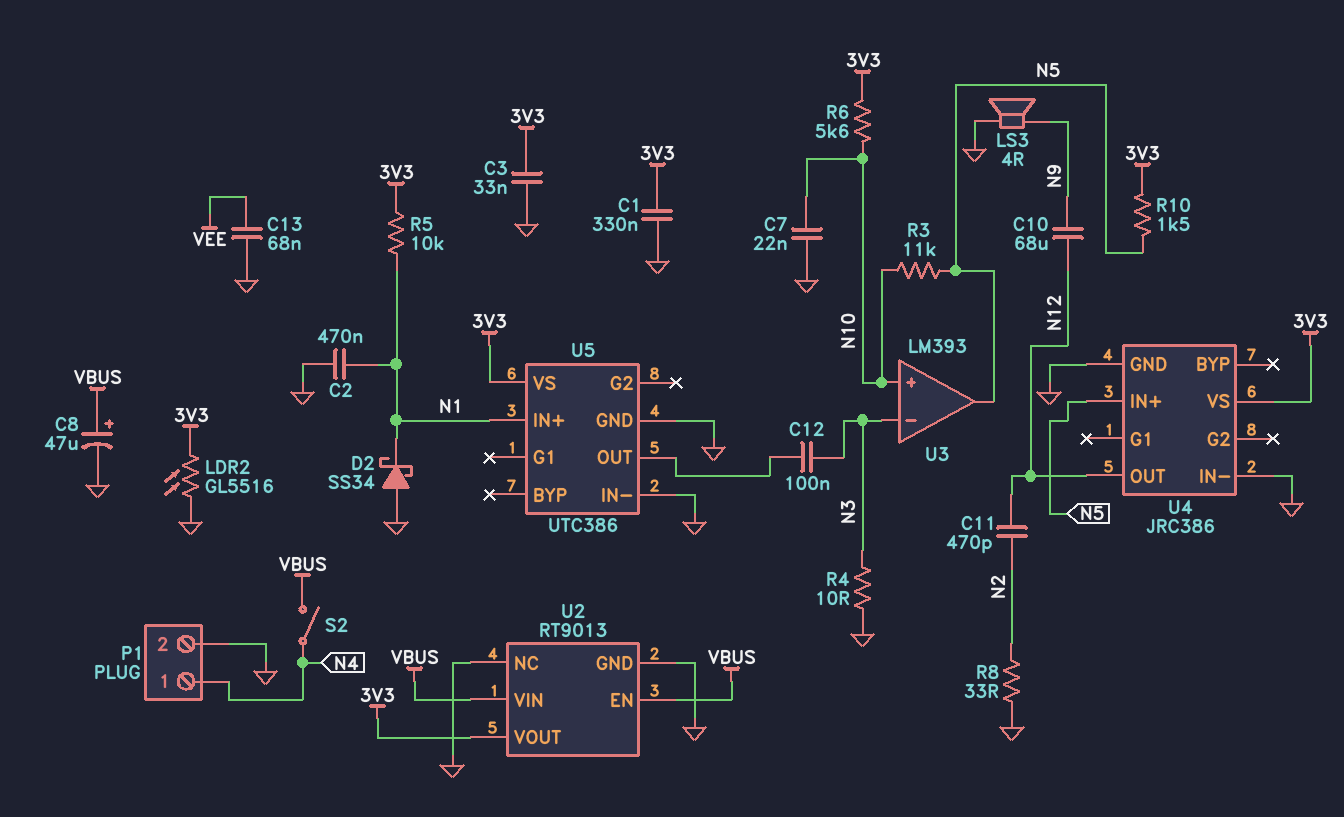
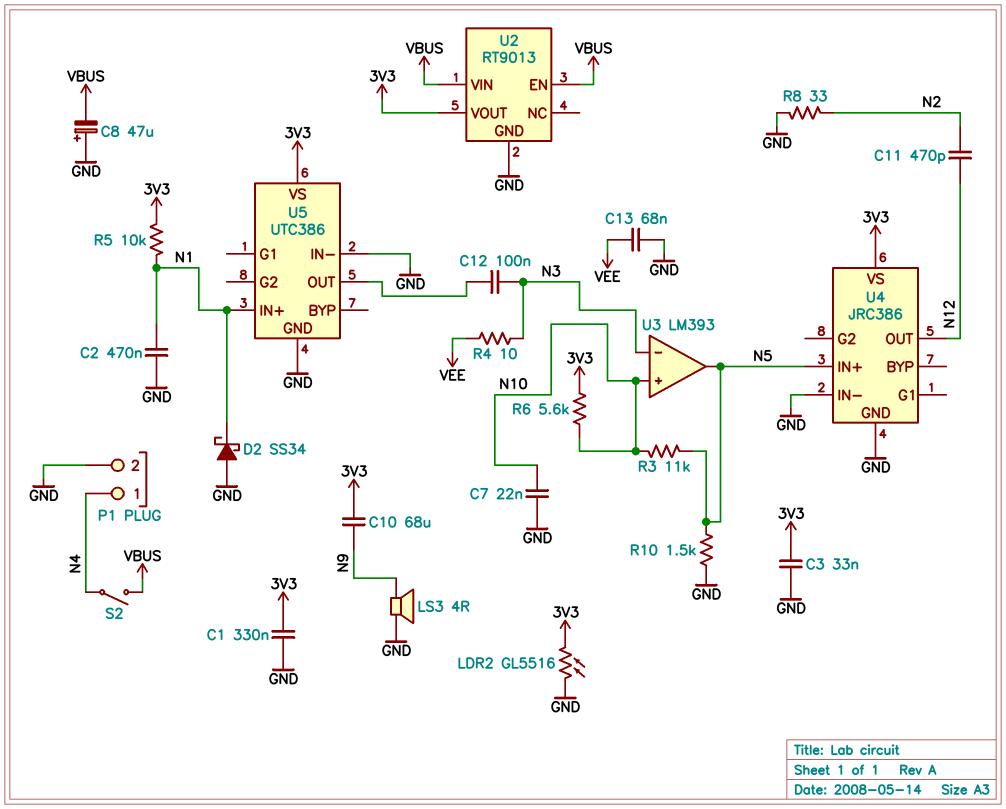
C8: 47uF (plus VBUS, minus GND) -> 47uF (plus GND, minus VBUS)
C10: 68uF (N9, N12) -> 68uF (3V3, N9)
R4: 10 (GND, N3) -> 10 (N3, VEE)
R10: 1.5k (3V3, N5) -> 1.5k (GND, N5)
U2 pin NC: GND -> none

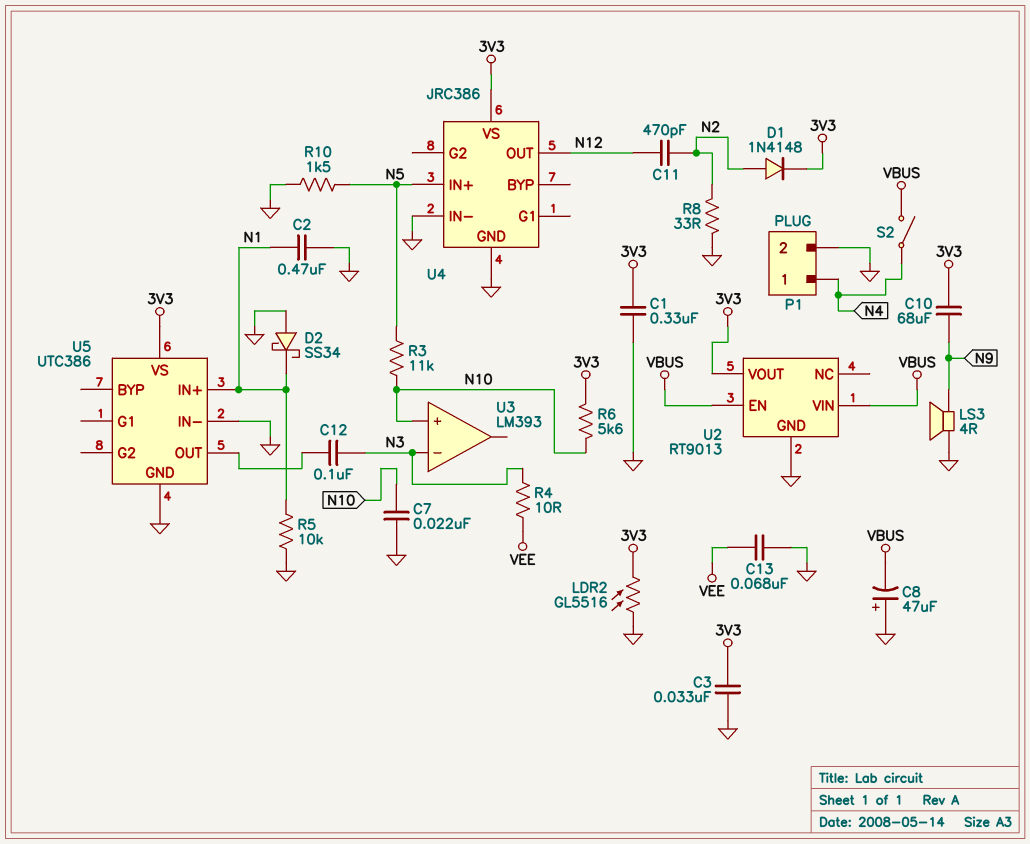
D1: none -> diode 1N4148 (A N2, K 3V3)
R5: 10k (3V3, N1) -> 10k (GND, N1)
U3 pin out: N5 -> none

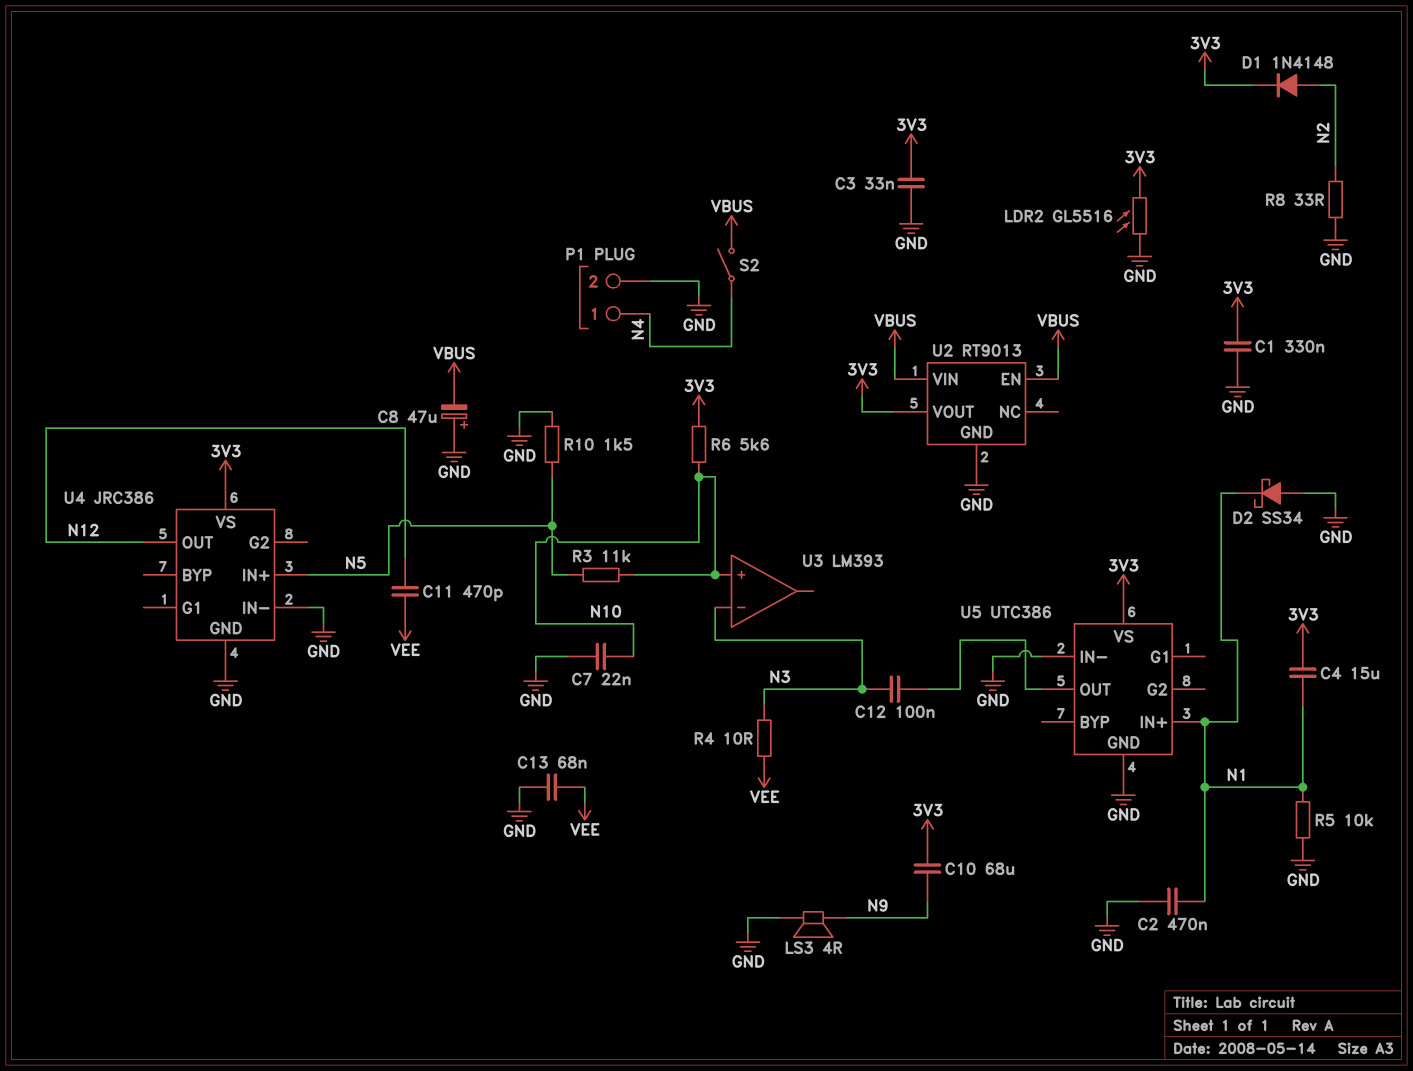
C4: none -> 15uF (3V3, N1)
C11: 470pF (N2, N12) -> 470pF (N12, VEE)

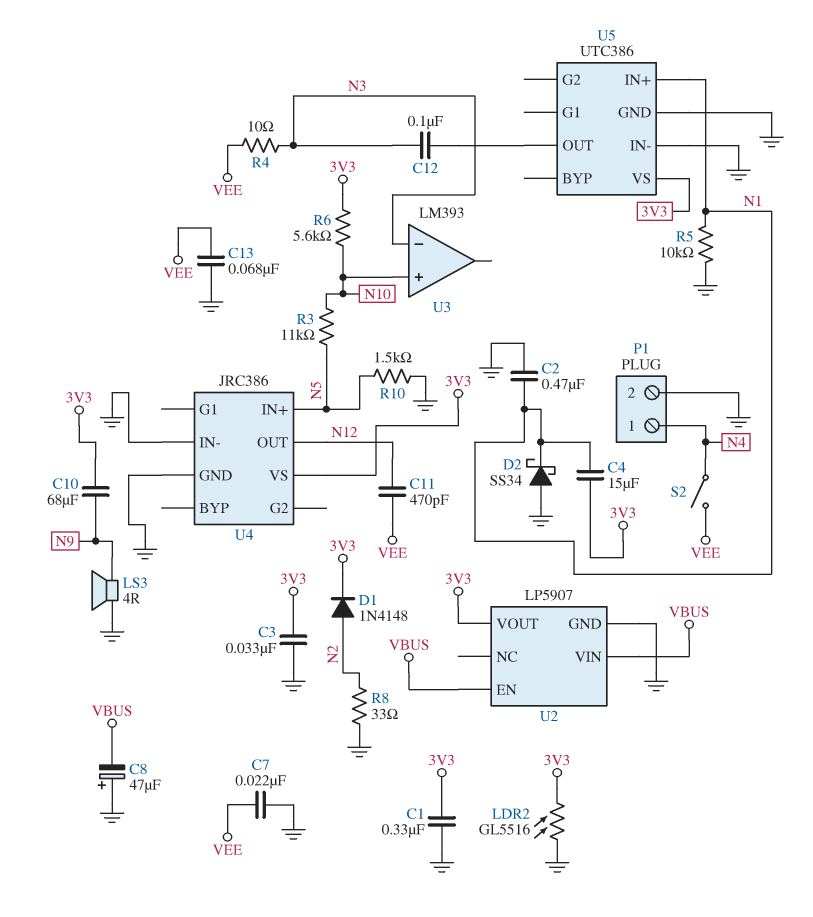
C7: 22nF (GND, N10) -> 22nF (GND, VEE)
S2: switch (N4, VBUS) -> switch (N4, VEE)
U2: RT9013 -> LP5907

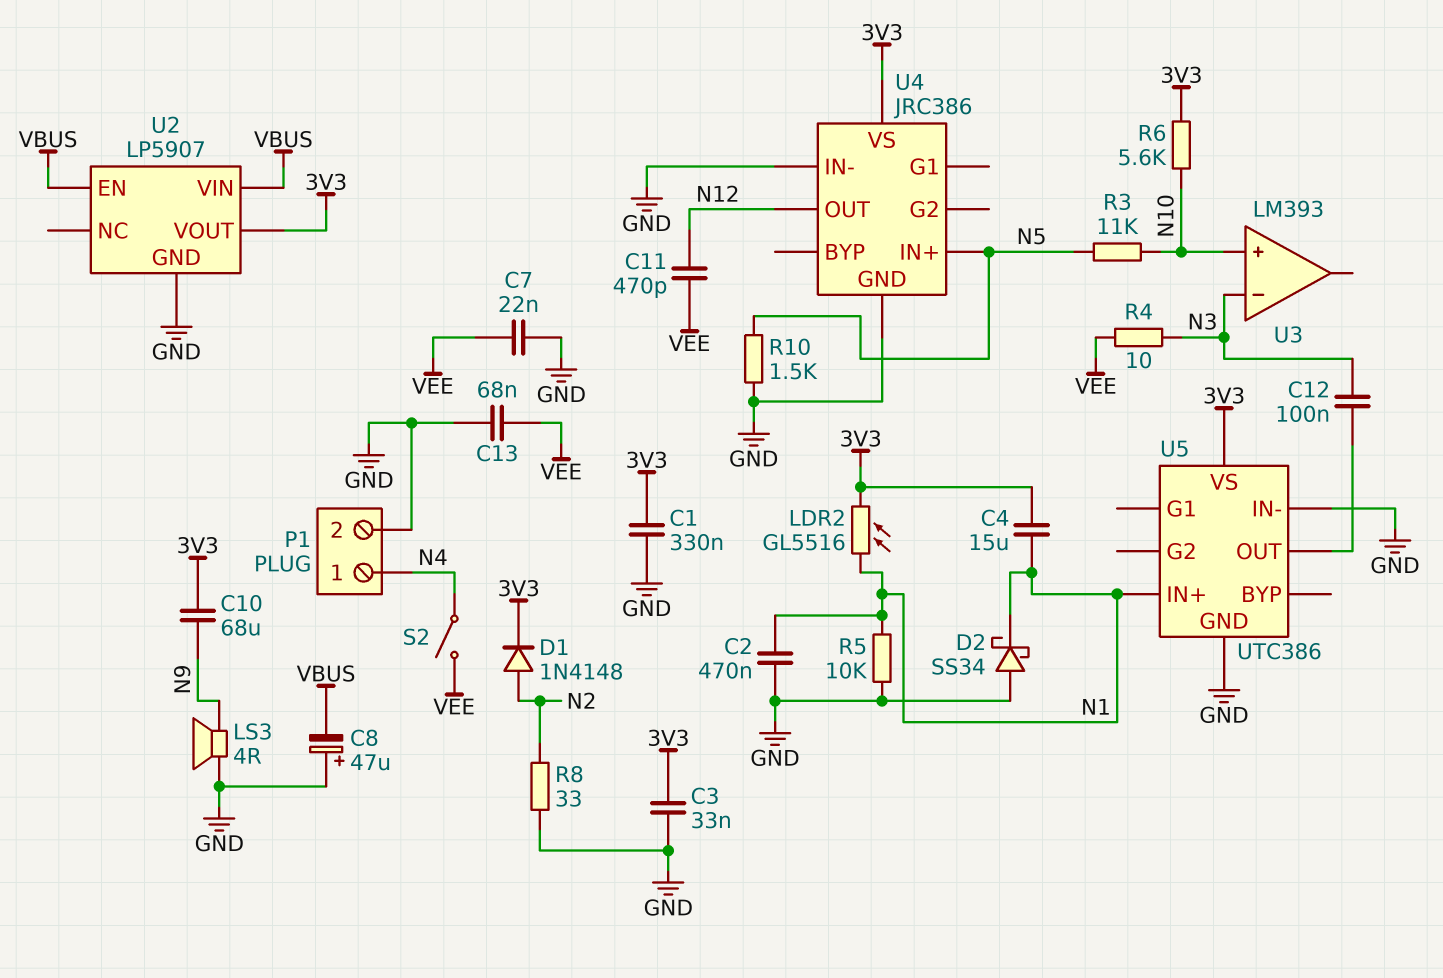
LDR2: GL5516 (3V3, GND) -> GL5516 (3V3, N1)

